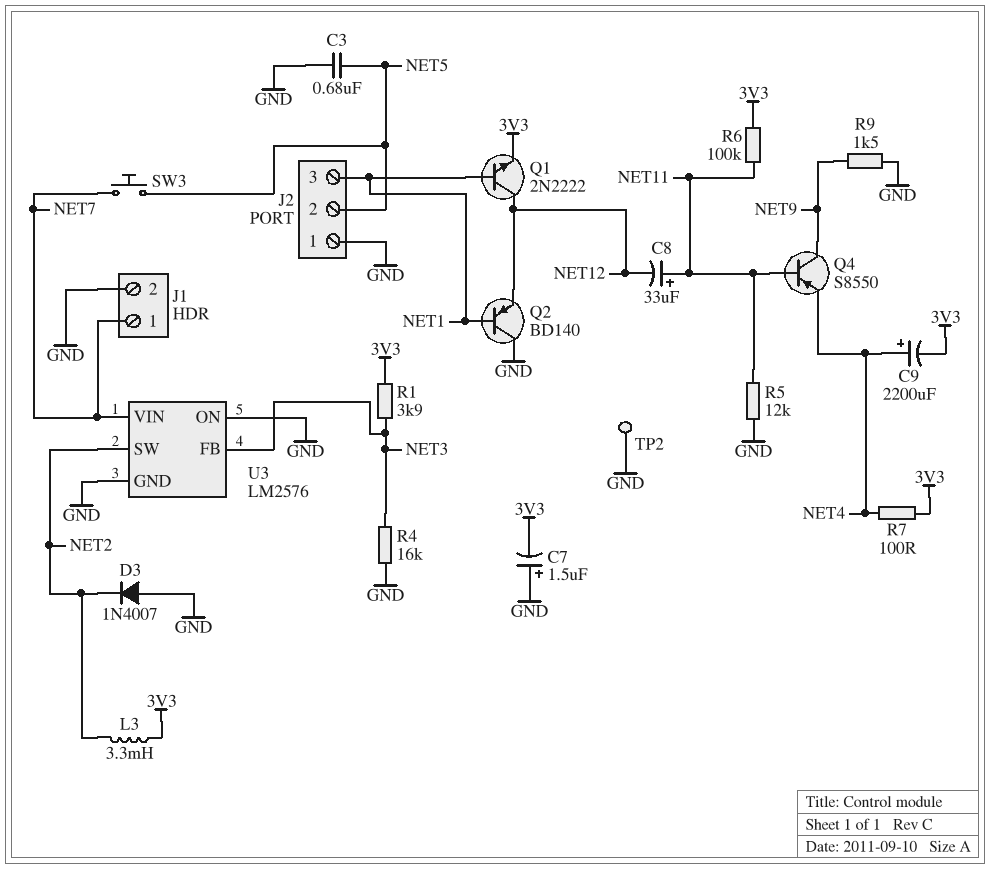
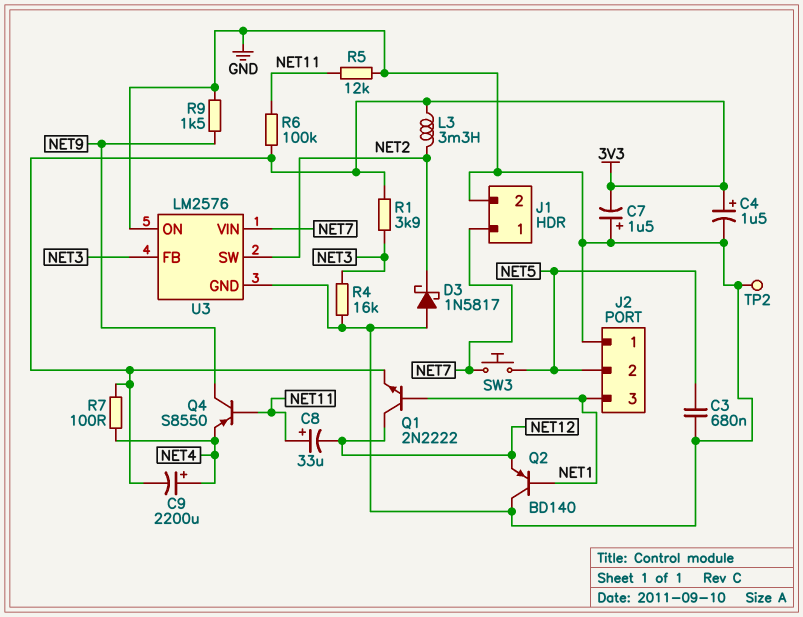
C4: none -> 1.5uF (plus 3V3, minus GND)
D3: diode 1N4007 (A GND, K NET2) -> schottky 1N5817 (A GND, K NET2)

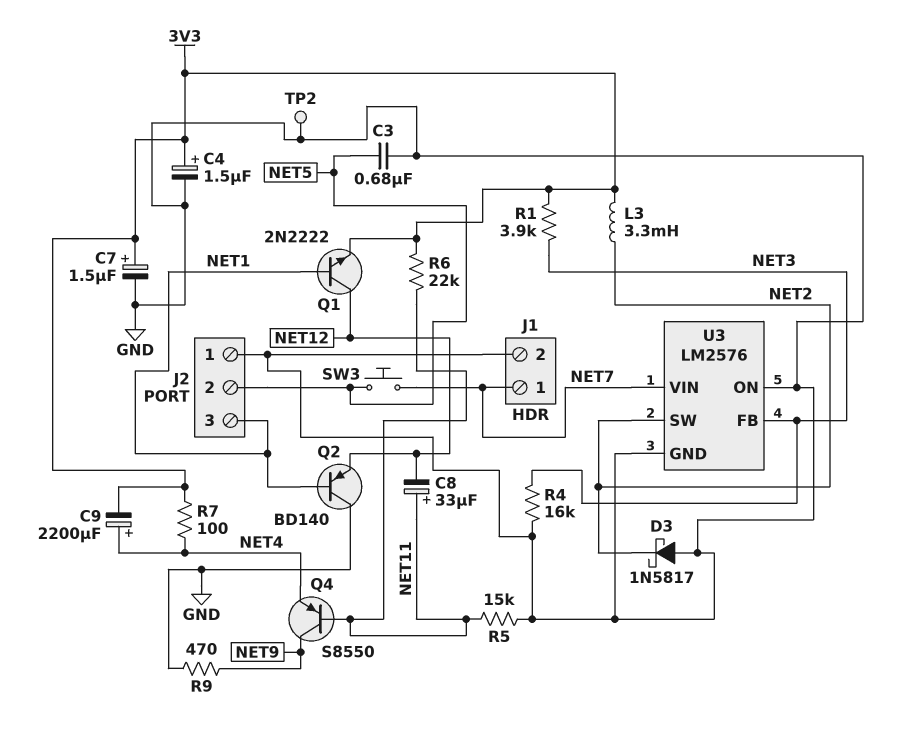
C7: 1.5uF (plus GND, minus 3V3) -> 1.5uF (plus 3V3, minus GND)
R5: 12k (GND, NET11) -> 15k (GND, NET11)
R6: 100k (3V3, NET11) -> 22k (3V3, NET11)
R9: 1.5k (GND, NET9) -> 470 (GND, NET9)

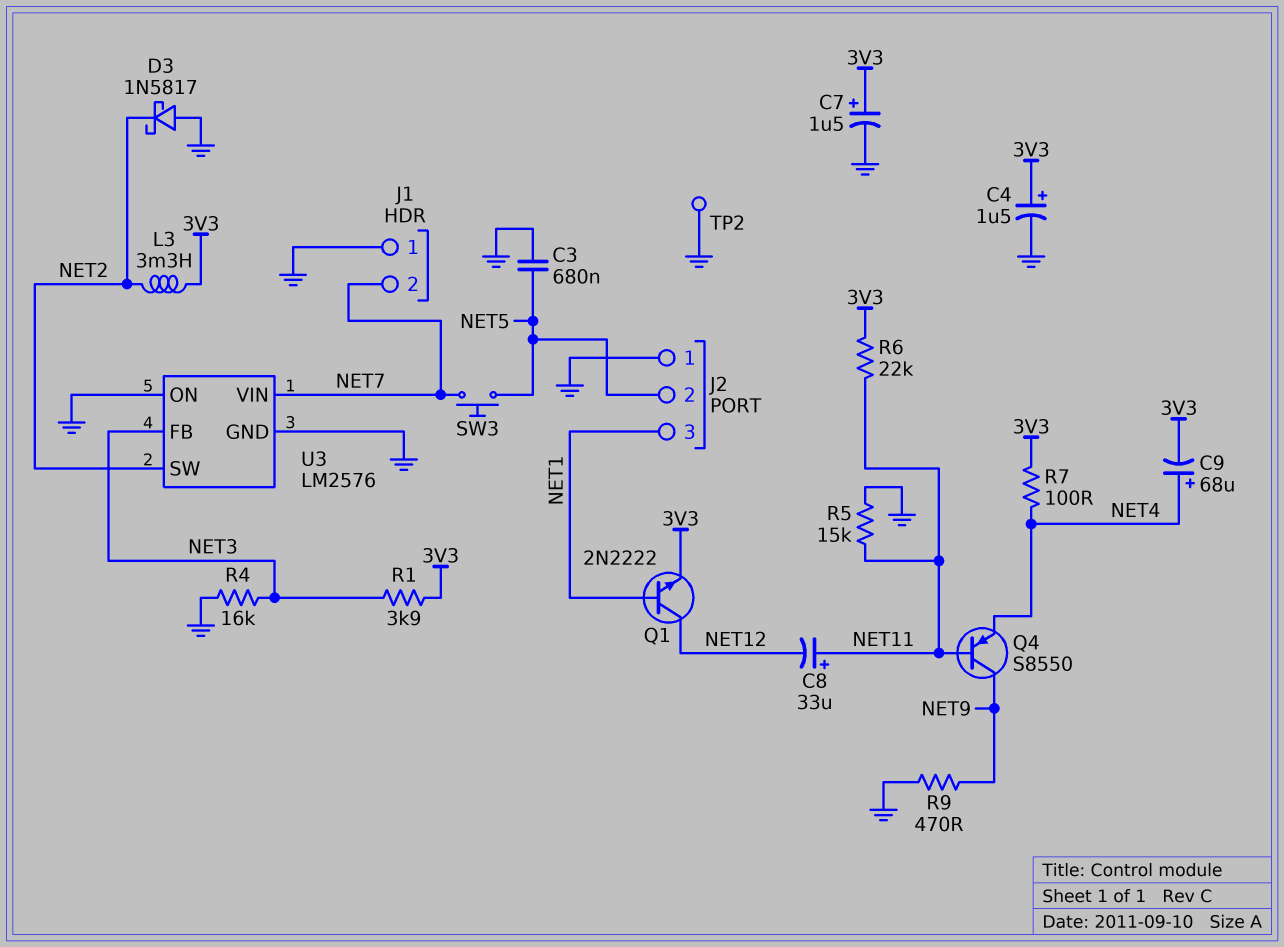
C9: 2200uF (plus NET4, minus 3V3) -> 68uF (plus NET4, minus 3V3)
J1 pin 1: NET7 -> GND
J1 pin 2: GND -> NET7
Q2: PNP BD140 (B NET1, C GND, E NET12) -> none

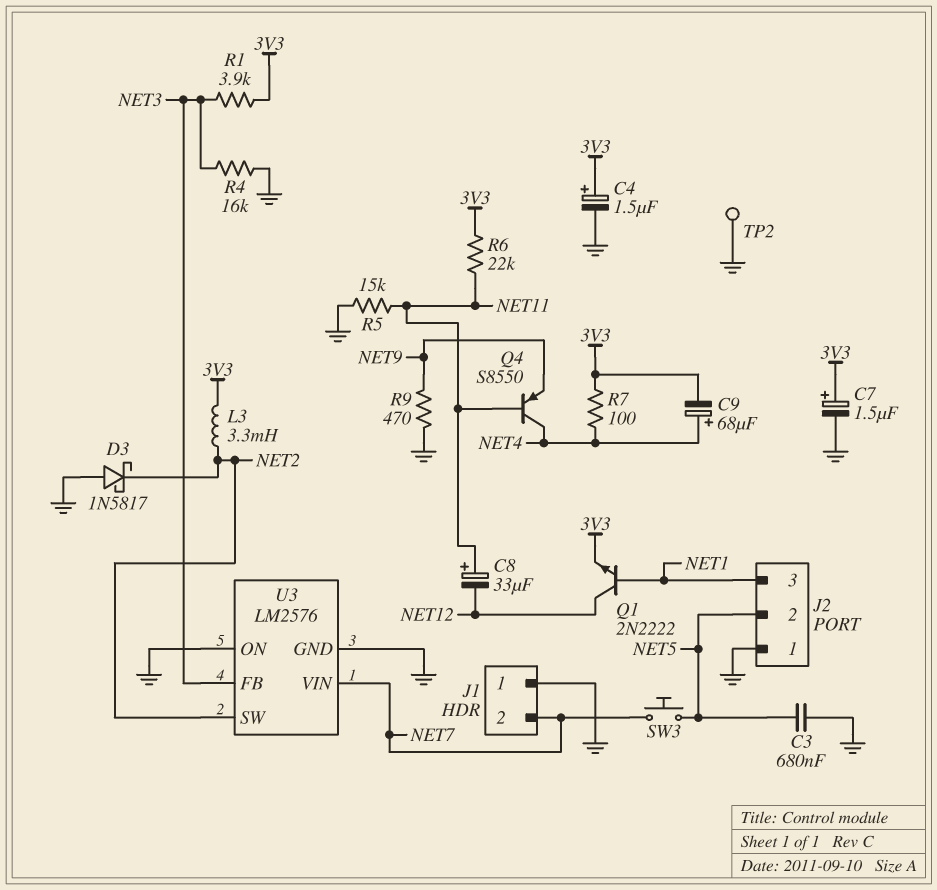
Q4: PNP S8550 (B NET11, C NET9, E NET4) -> PNP S8550 (B NET11, C NET4, E NET9)

